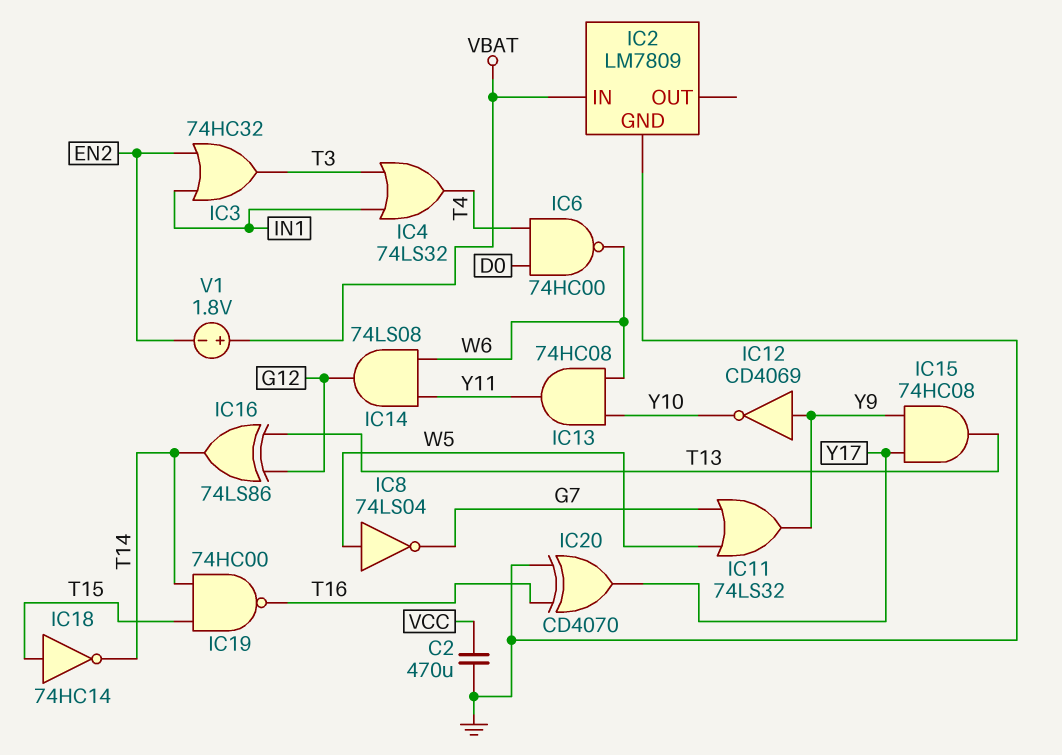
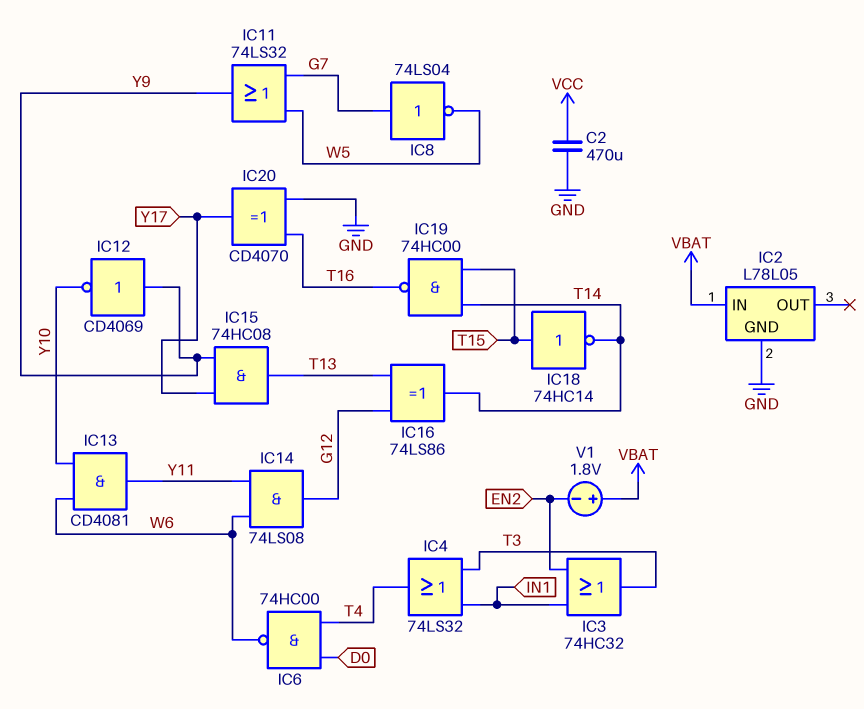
IC2: LM7809 -> L78L05
IC8: NOT 74LS04 (in W5, out G7) -> NOT 74LS04 (in G7, out W5)
IC13: AND 74HC08 (in W6, in Y10, out Y11) -> AND CD4081 (in W6, in Y10, out Y11)

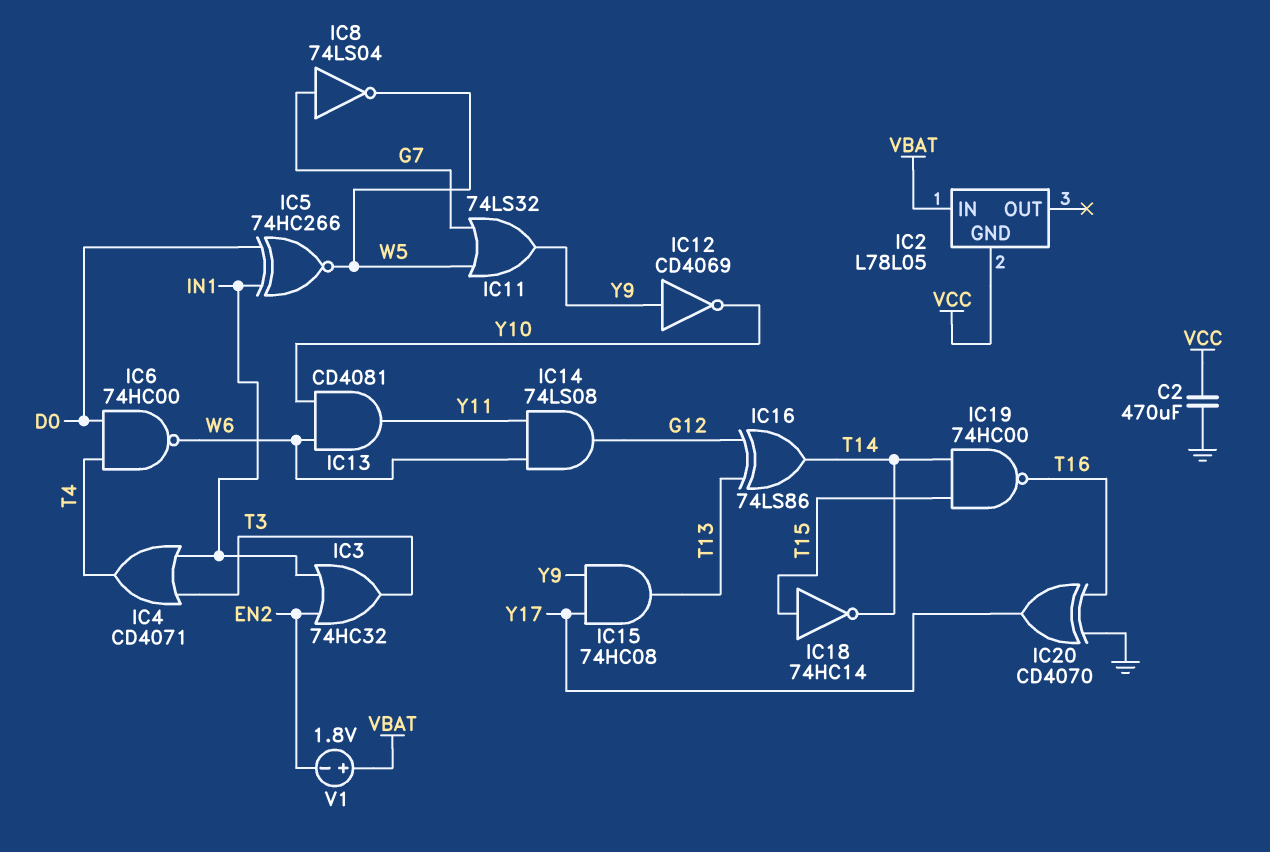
IC2 pin GND: GND -> VCC
IC4: OR 74LS32 (in IN1, in T3, out T4) -> OR CD4071 (in IN1, in T3, out T4)
IC5: none -> XNOR 74HC266 (in D0, in IN1, out W5)

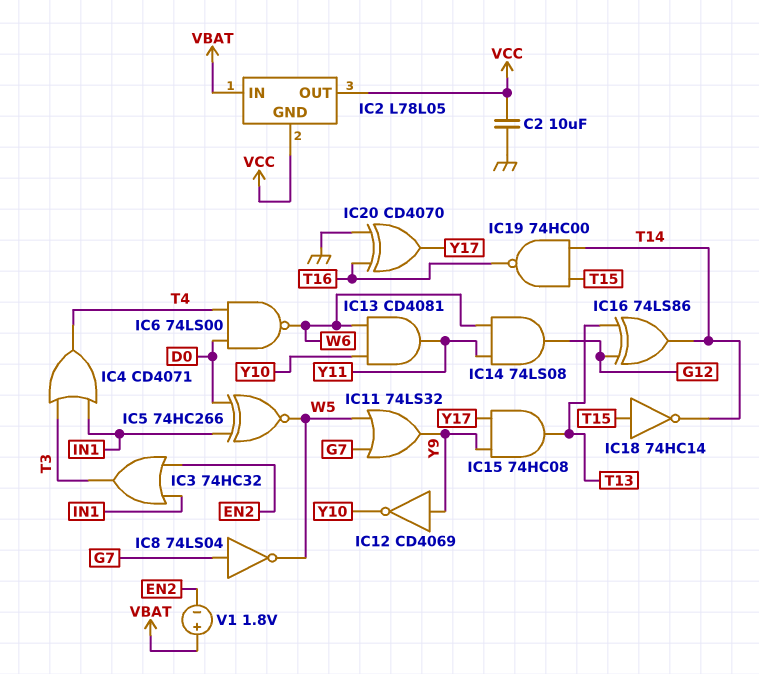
C2: 470uF (GND, VCC) -> 10uF (GND, VCC)
IC2 pin OUT: none -> VCC
IC6: NAND 74HC00 (in D0, in T4, out W6) -> NAND 74LS00 (in D0, in T4, out W6)

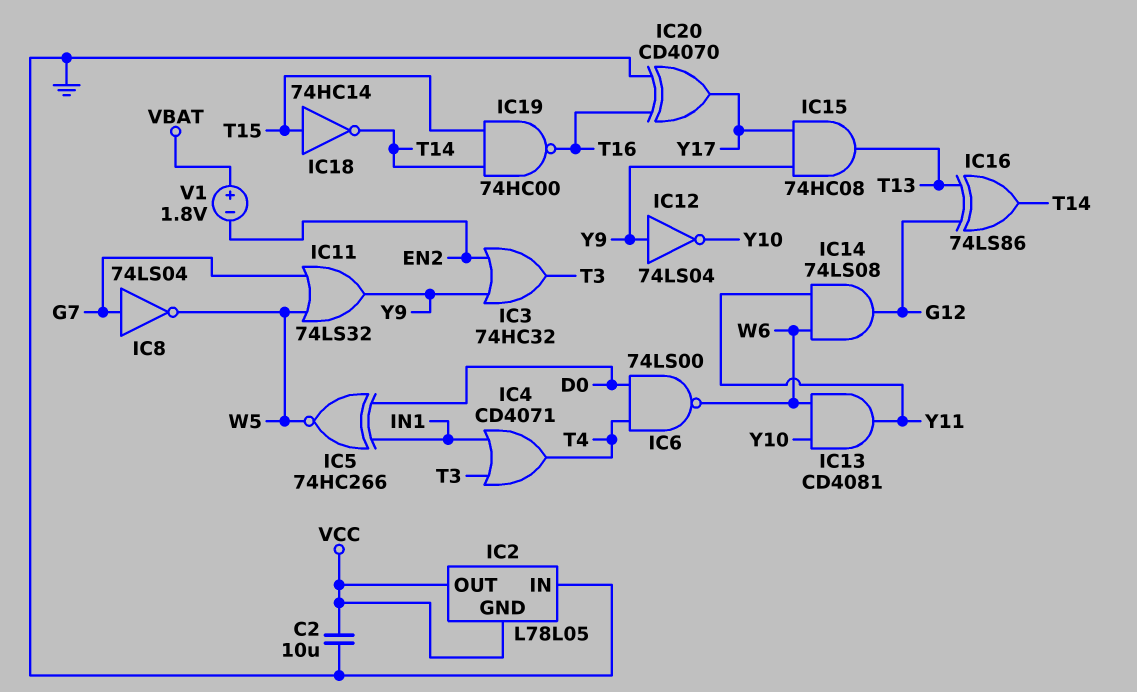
IC2 pin IN: VBAT -> GND
IC3: OR 74HC32 (in EN2, in IN1, out T3) -> OR 74HC32 (in EN2, in Y9, out T3)
IC12: NOT CD4069 (in Y9, out Y10) -> NOT 74LS04 (in Y9, out Y10)

